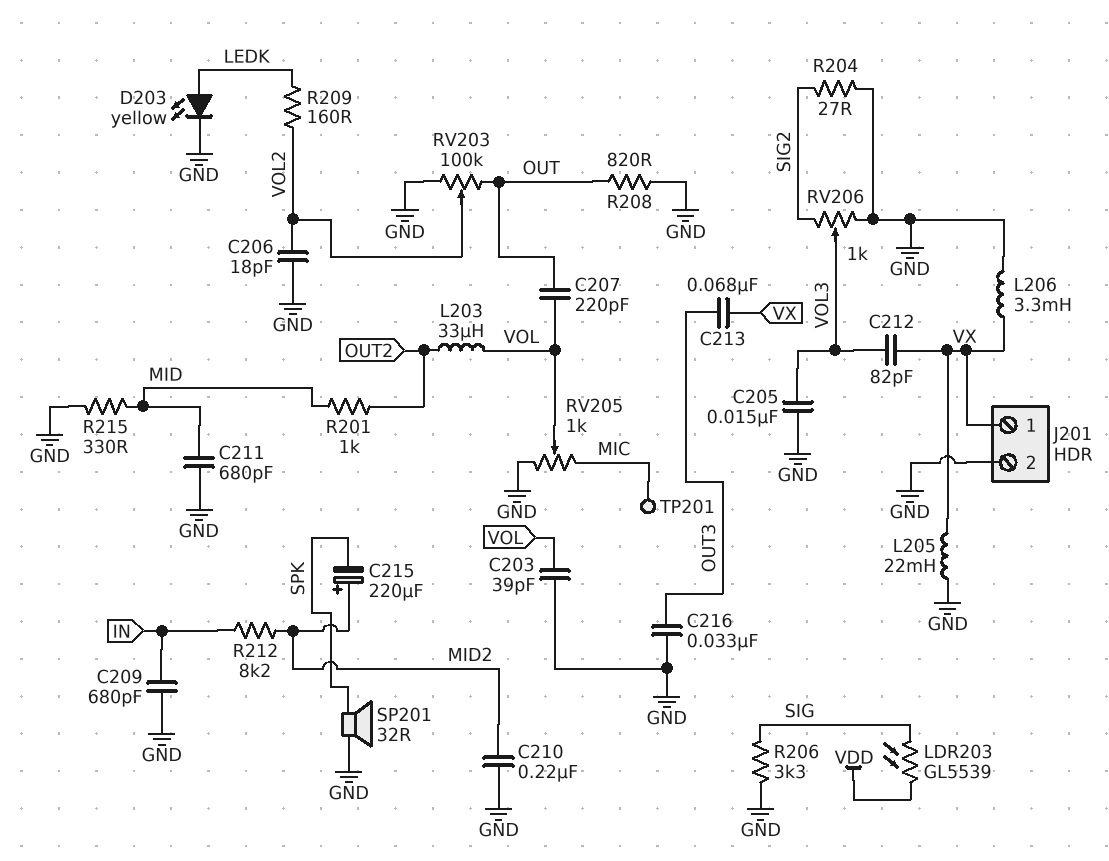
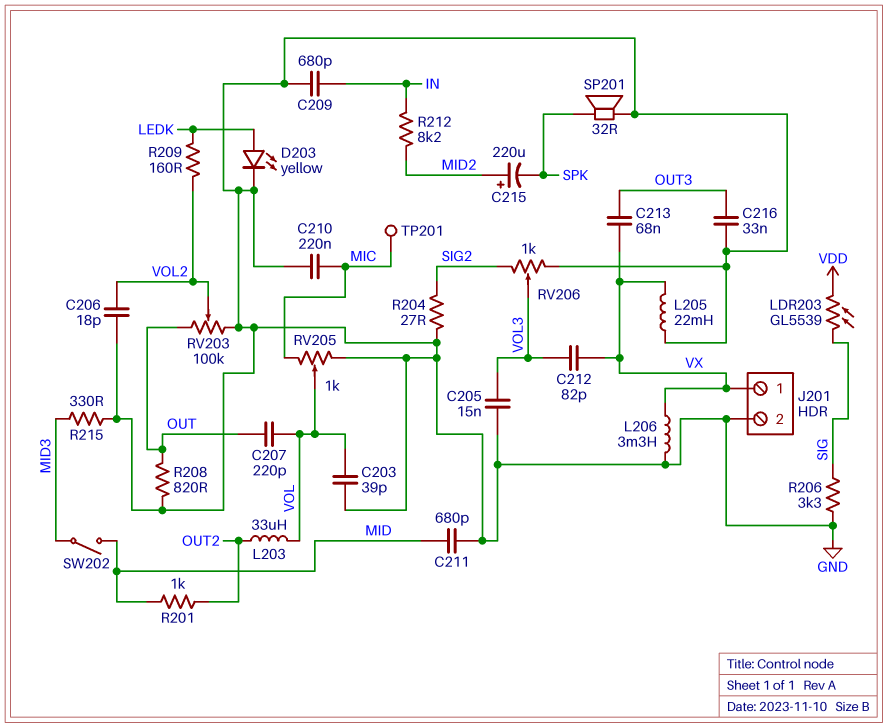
C210: 220nF (GND, MID2) -> 220nF (GND, MIC)
R215: 330 (GND, MID) -> 330 (GND, MID3)
SW202: none -> switch (MID, MID3)

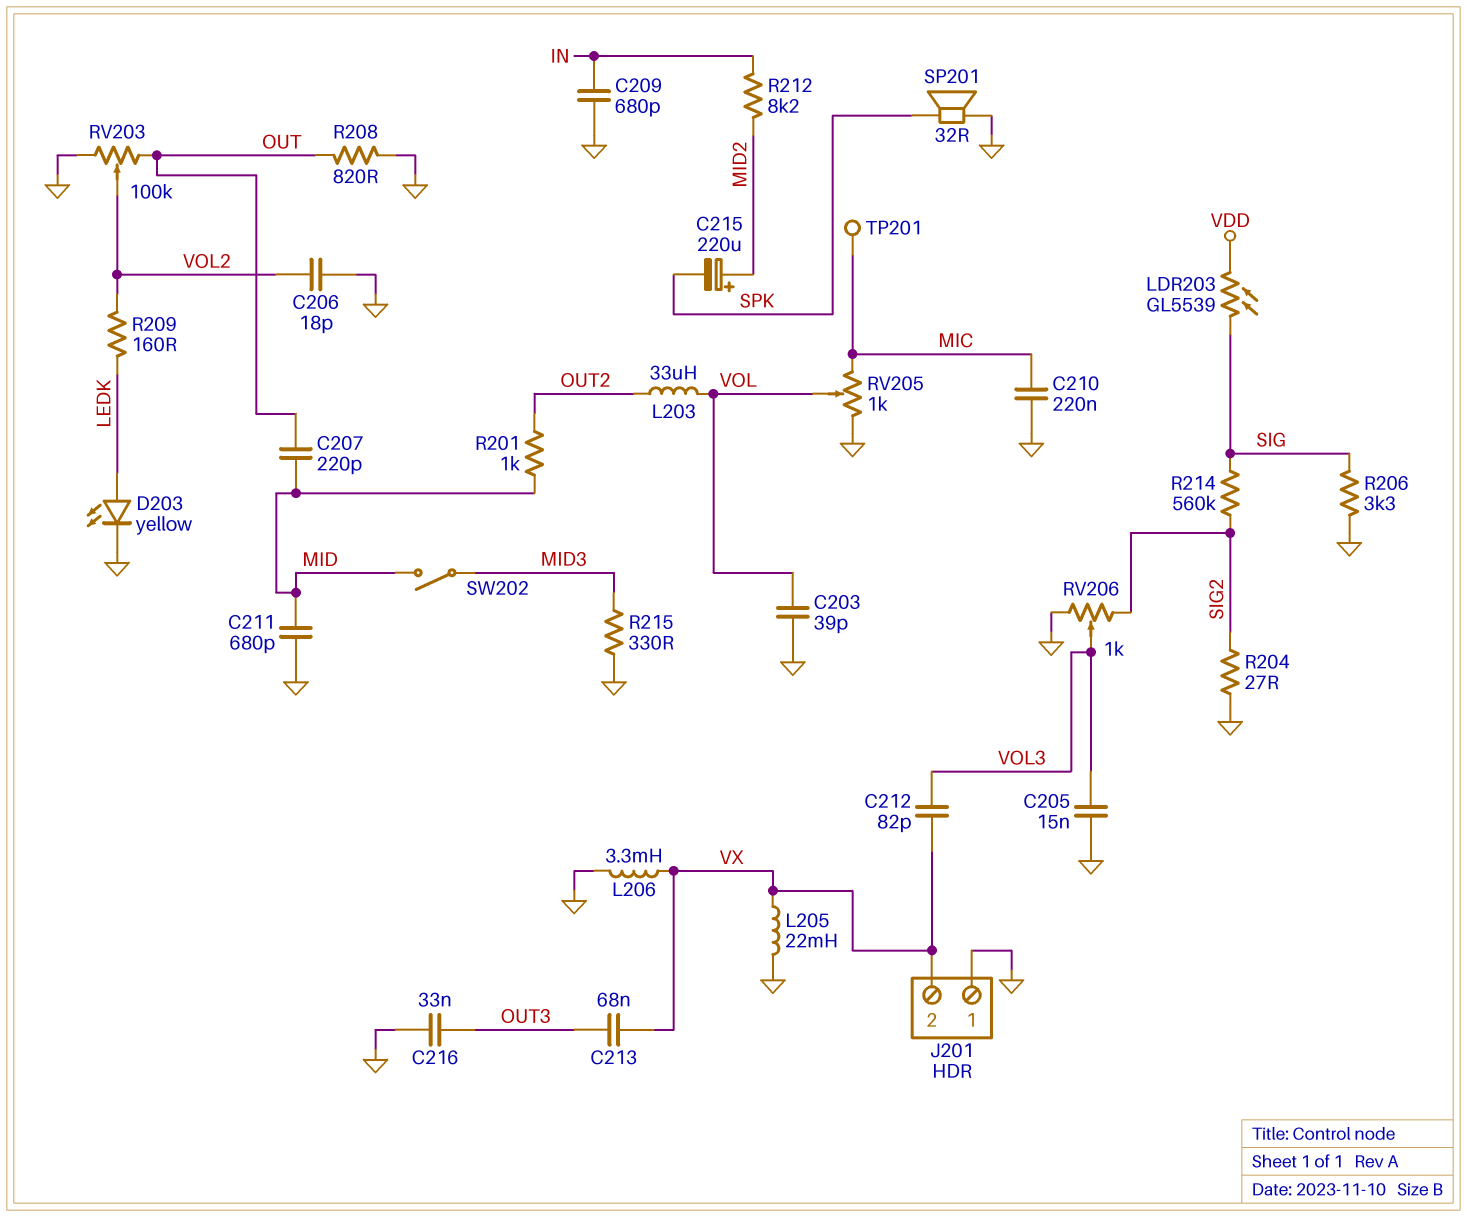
C207: 220pF (OUT, VOL) -> 220pF (MID, OUT)
J201 pin 1: VX -> GND
J201 pin 2: GND -> VX
R214: none -> 560k (SIG, SIG2)

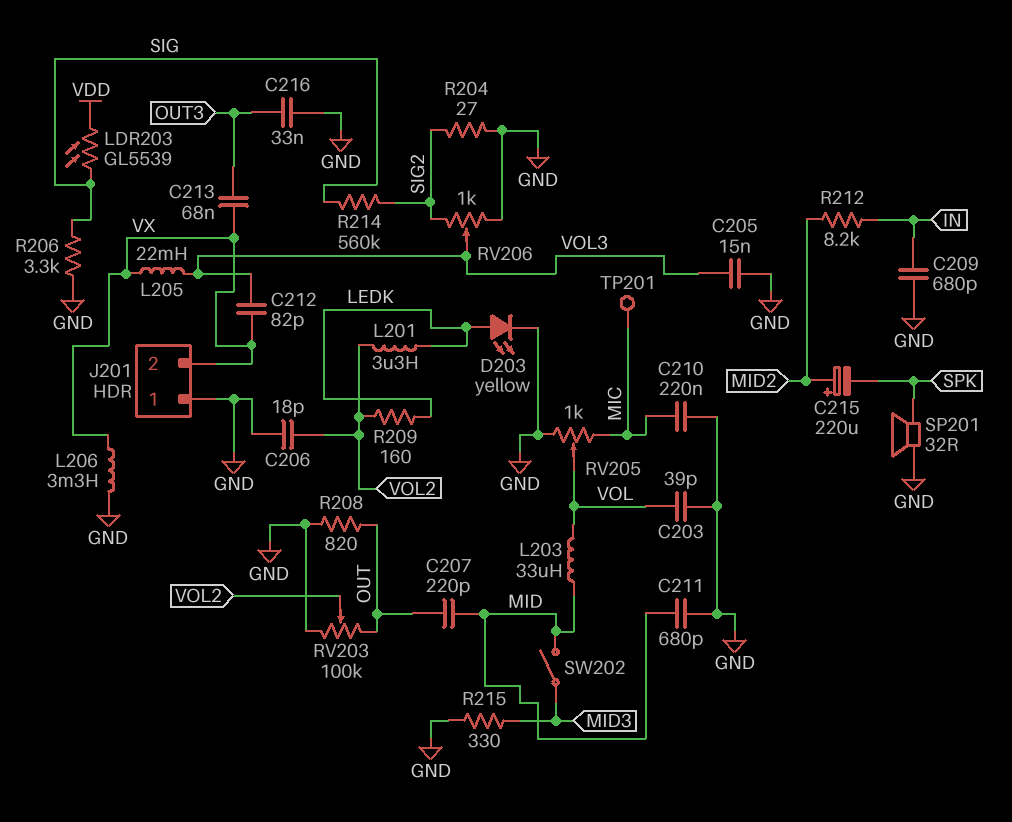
L201: none -> 3.3uH (LEDK, VOL2)
L203: 33uH (OUT2, VOL) -> 33uH (MID, VOL)
L205: 22mH (GND, VX) -> 22mH (VOL3, VX)
R201: 1k (MID, OUT2) -> none

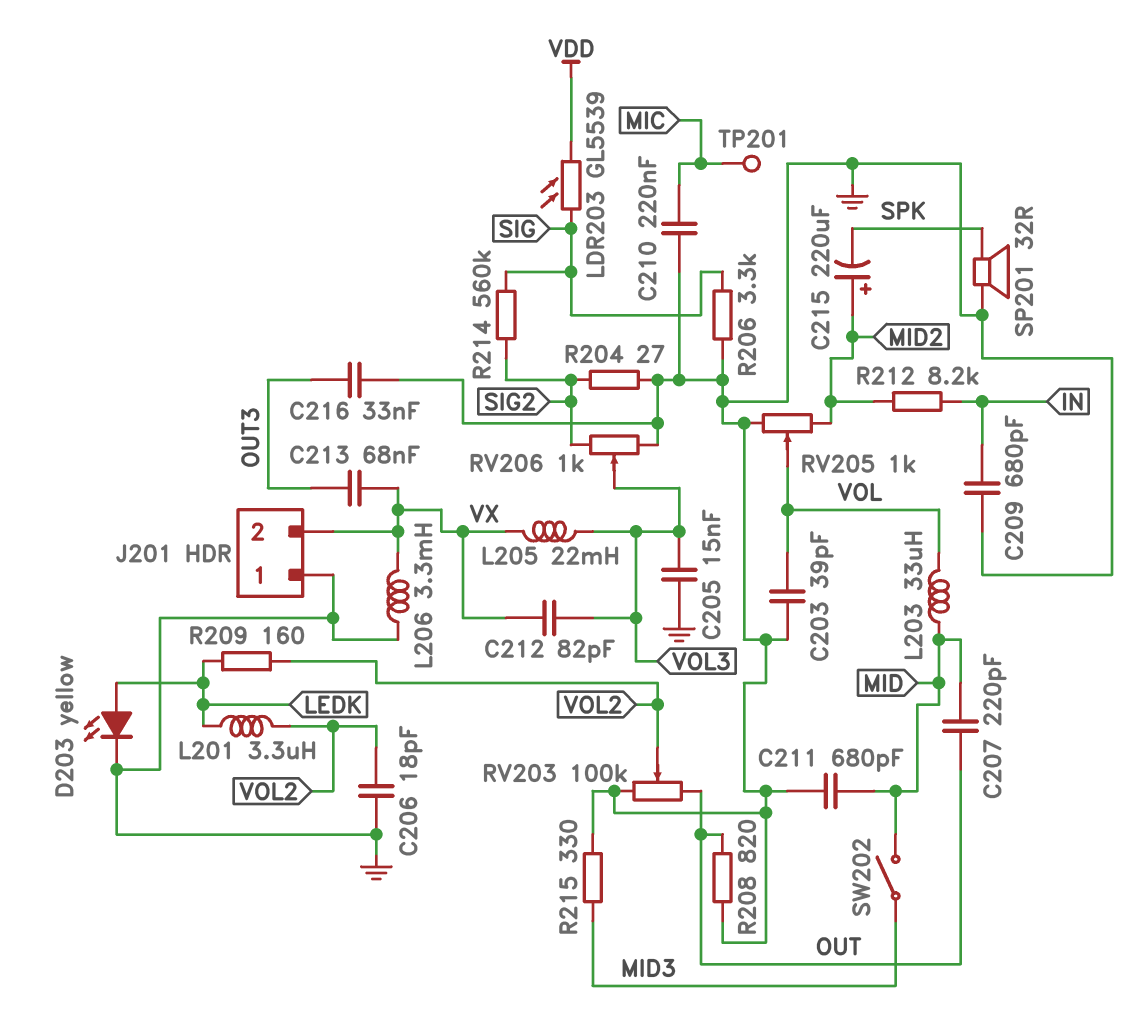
RV205: 1k (GND, MIC, wiper VOL) -> 1k (GND, MID2, wiper VOL)

